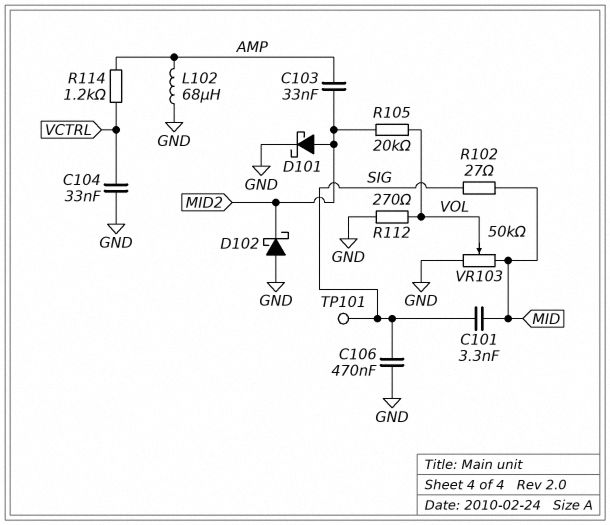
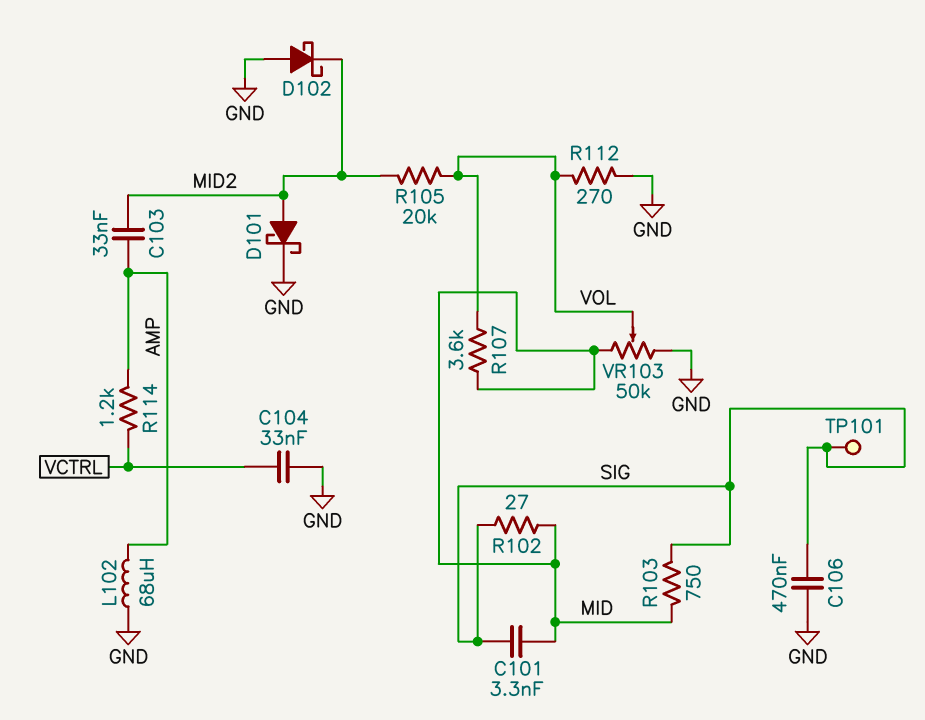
R103: none -> 750 (MID, SIG)
R107: none -> 3.6k (MID, VOL)

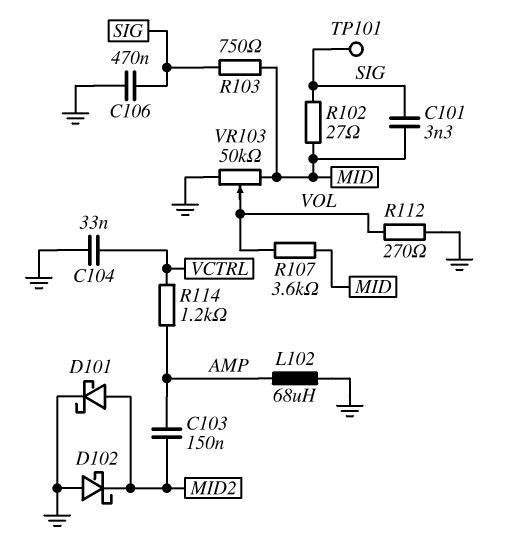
C103: 33nF (AMP, MID2) -> 150nF (AMP, MID2)
R105: 20k (MID2, VOL) -> none

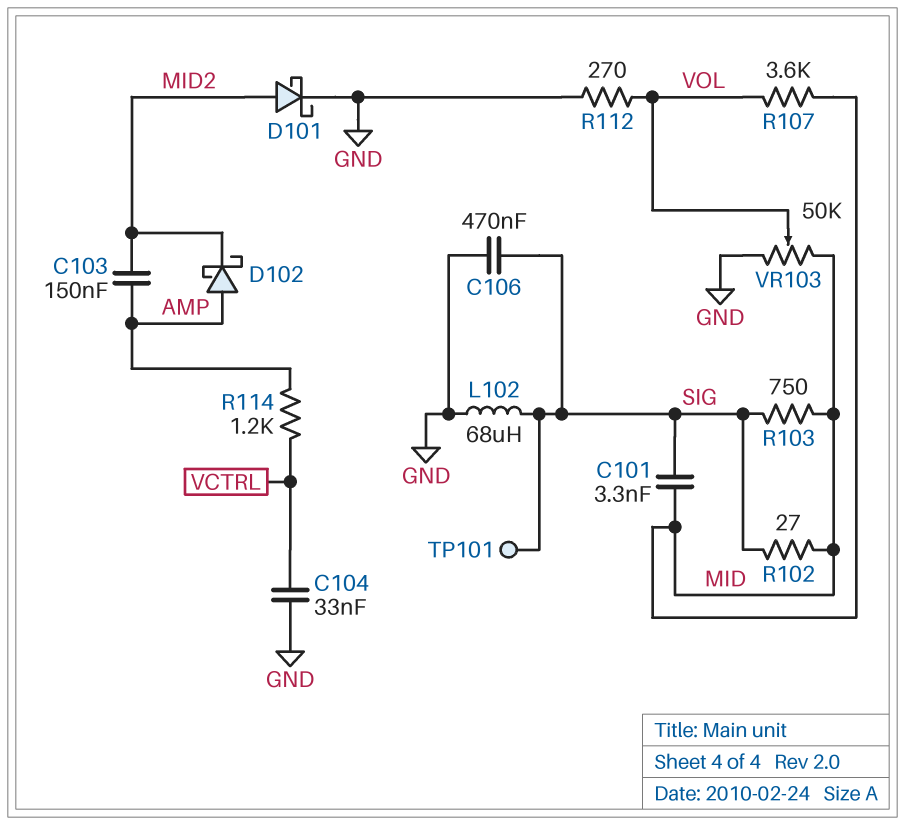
D102: schottky (A GND, K MID2) -> schottky (A AMP, K MID2)
L102: 68uH (AMP, GND) -> 68uH (GND, SIG)

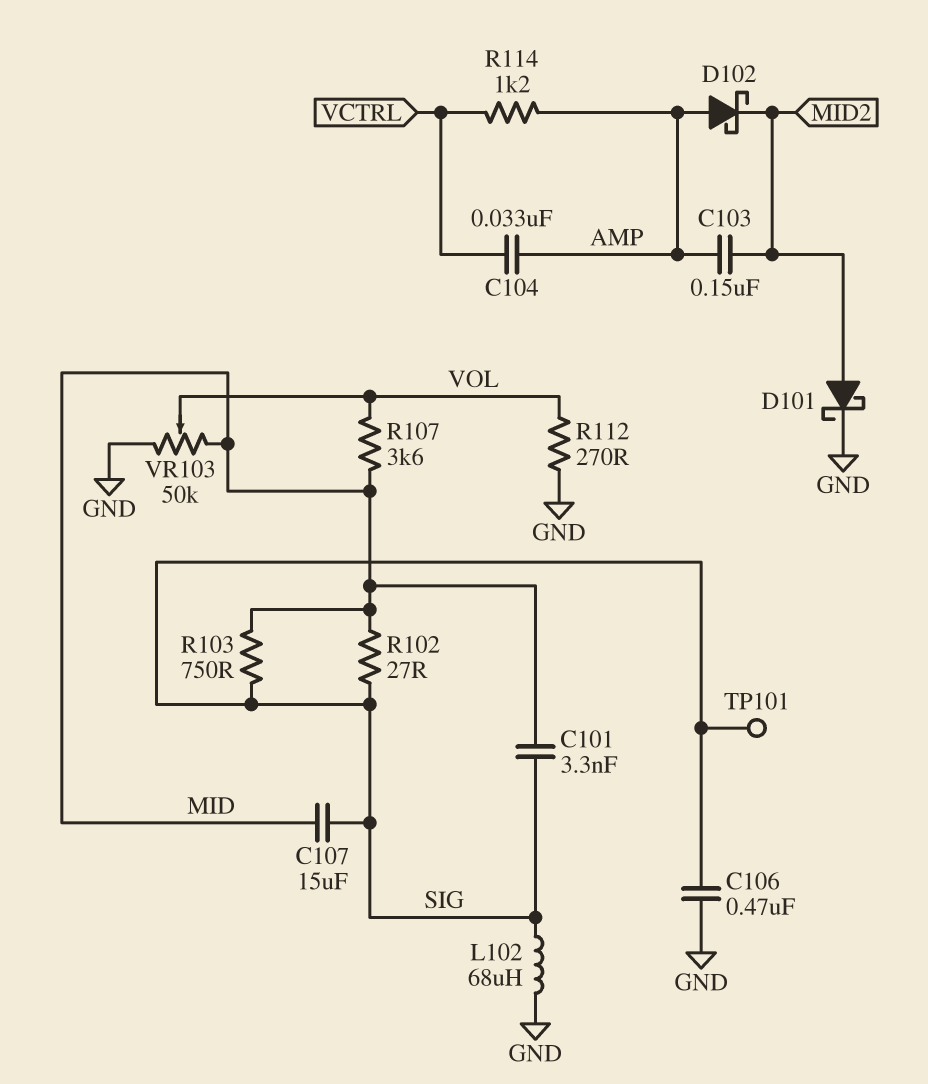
C104: 33nF (GND, VCTRL) -> 33nF (AMP, VCTRL)
C107: none -> 15uF (MID, SIG)

